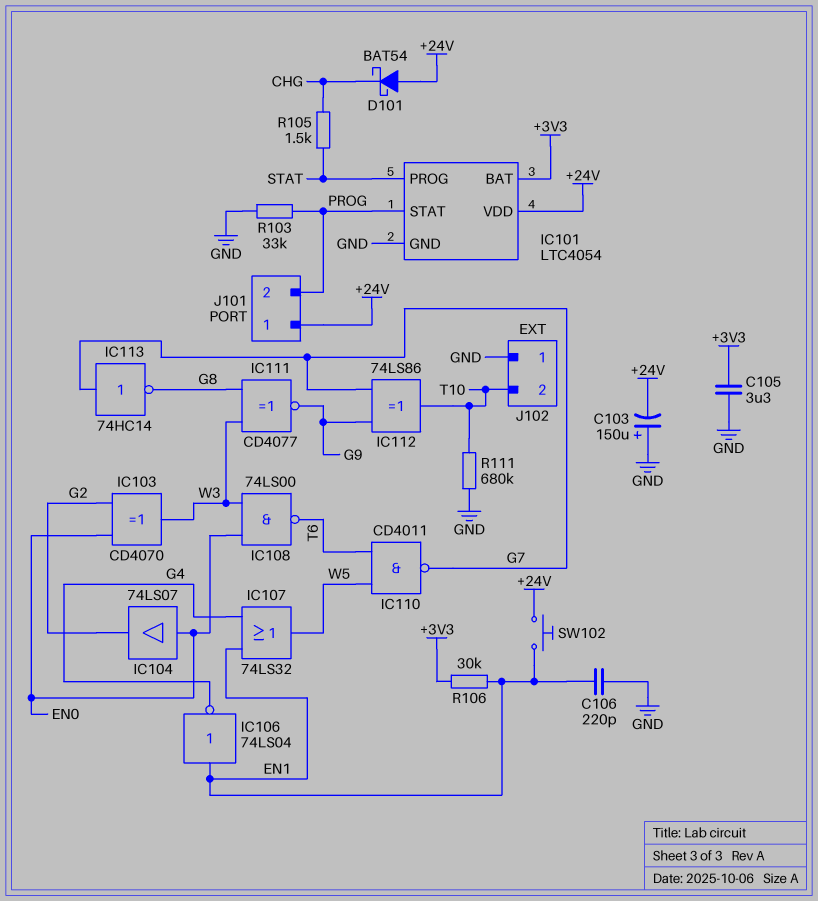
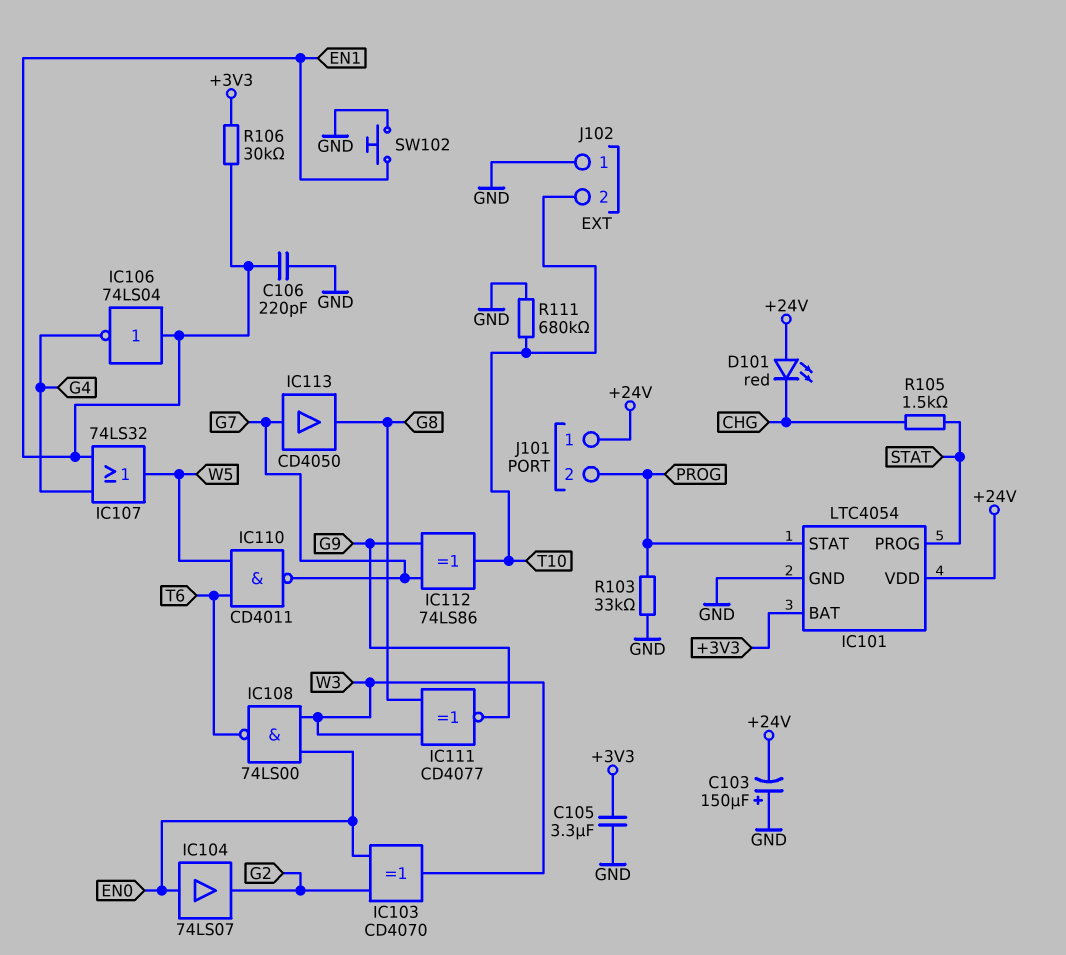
D101: schottky BAT54 (A +24V, K CHG) -> LED red (A +24V, K CHG)
IC113: NOT 74HC14 (in G7, out G8) -> buffer CD4050 (in G7, out G8)
SW102: button (+24V, EN1) -> button (EN1, GND)

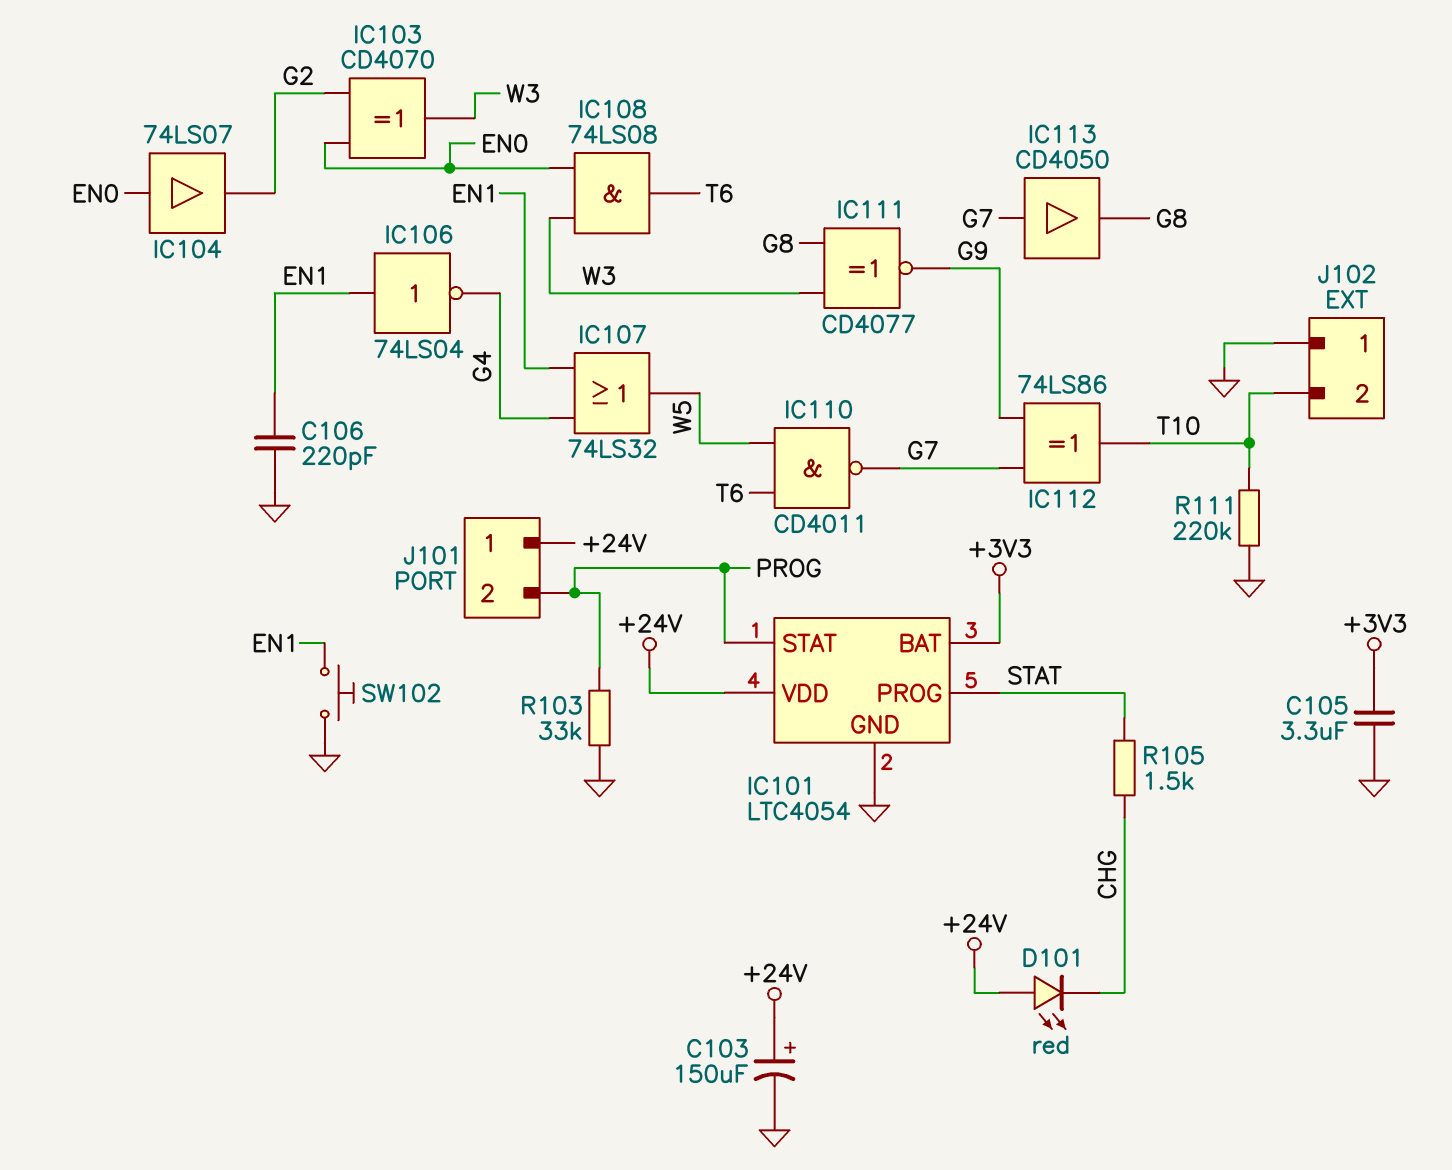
C103: 150uF (plus GND, minus +24V) -> 150uF (plus +24V, minus GND)
IC108: NAND 74LS00 (in EN0, in W3, out T6) -> AND 74LS08 (in EN0, in W3, out T6)
R106: 30k (+3V3, EN1) -> none
R111: 680k (GND, T10) -> 220k (GND, T10)

